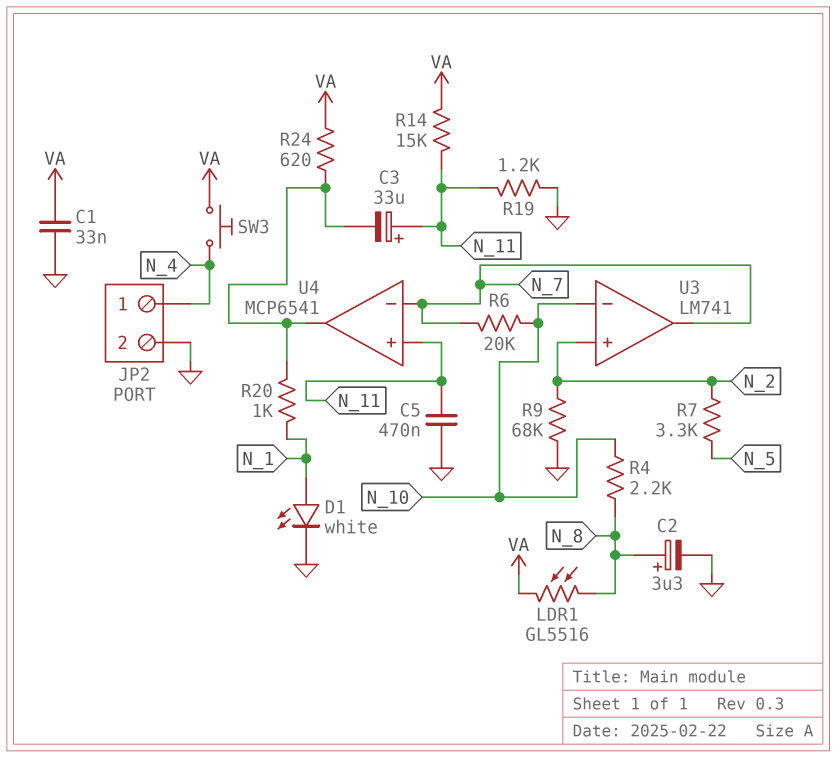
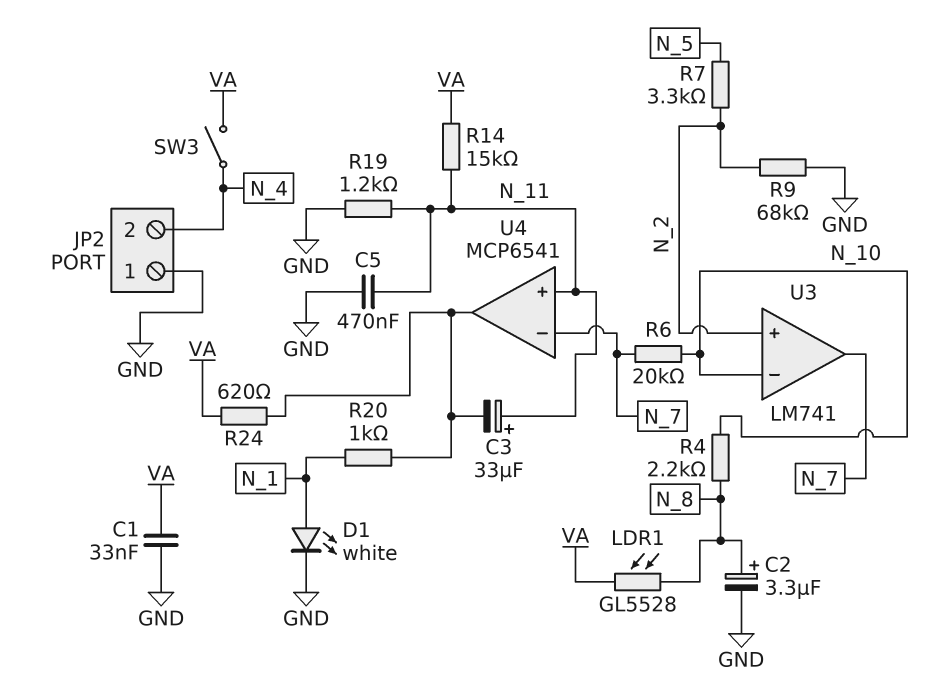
JP2 pin 1: N_4 -> GND
JP2 pin 2: GND -> N_4
LDR1: GL5516 (N_8, VA) -> GL5528 (N_8, VA)
SW3: button (N_4, VA) -> switch (N_4, VA)

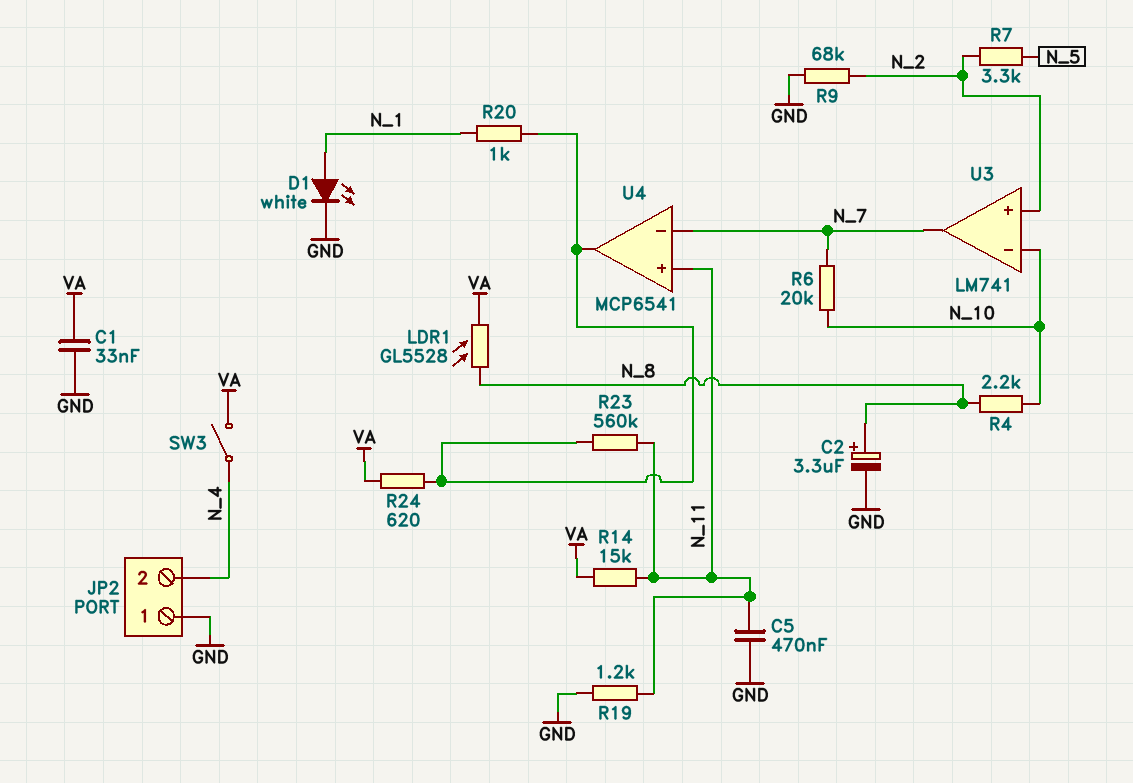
C3: 33uF (plus N_11, minus U4/out) -> none
R23: none -> 560k (N_11, U4/out)

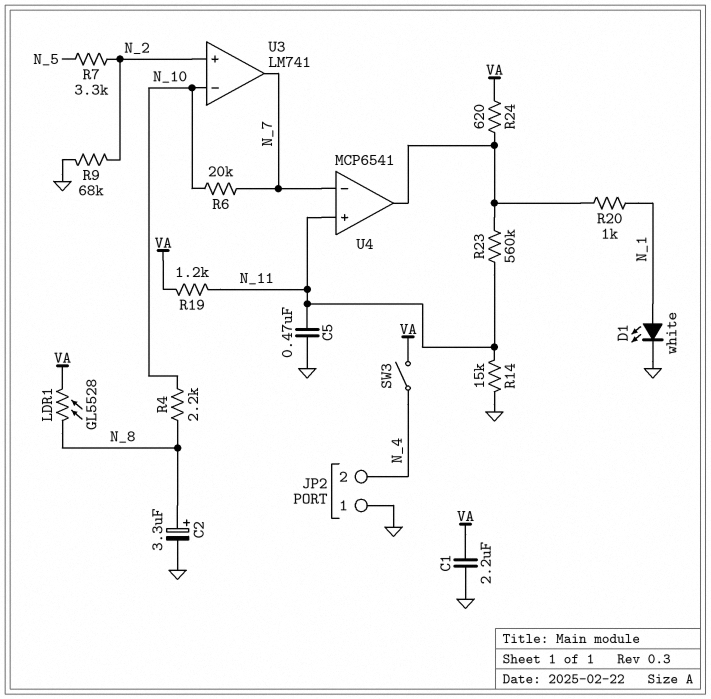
C1: 33nF (GND, VA) -> 2.2uF (GND, VA)
R14: 15k (N_11, VA) -> 15k (GND, N_11)
R19: 1.2k (GND, N_11) -> 1.2k (N_11, VA)

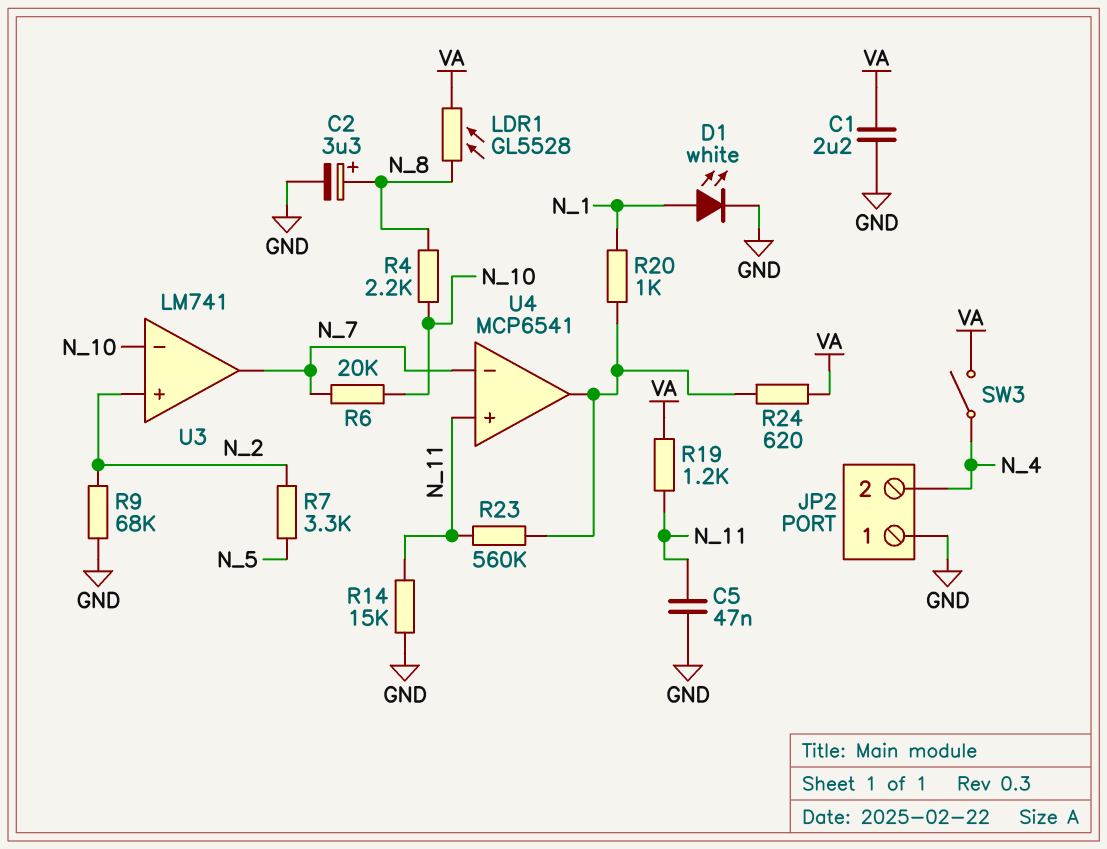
C5: 470nF (GND, N_11) -> 47nF (GND, N_11)

